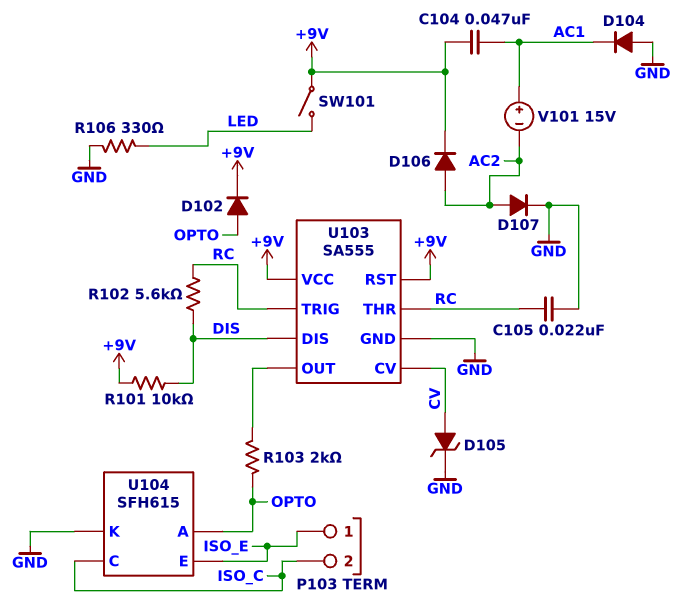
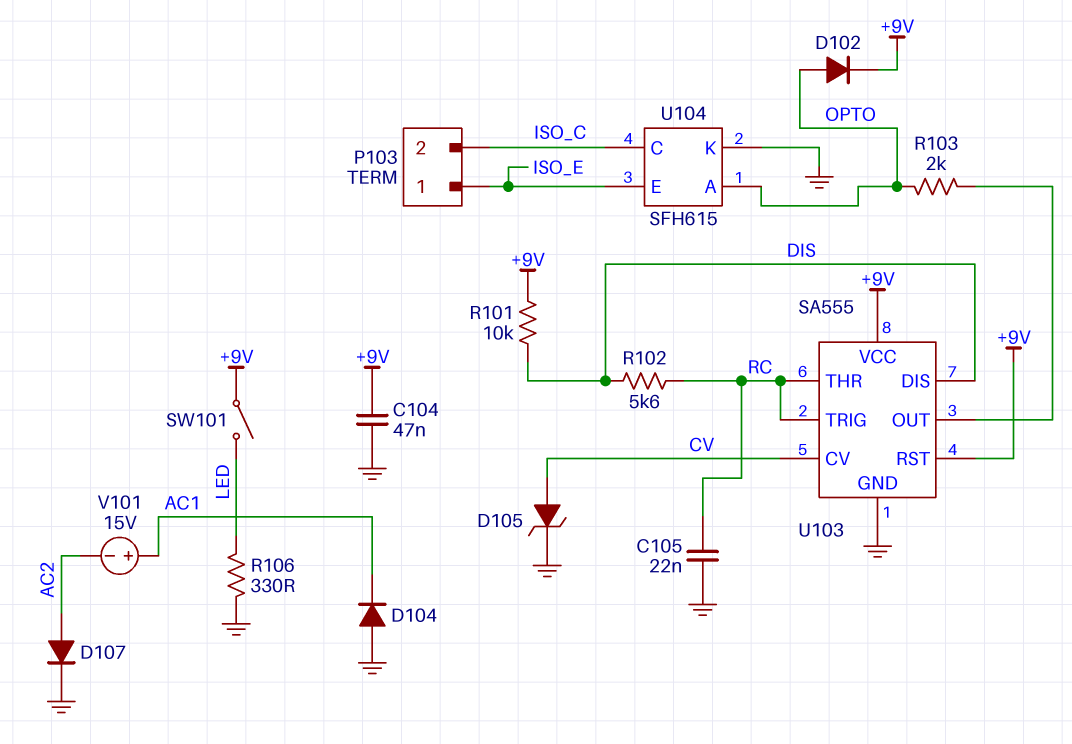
C104: 47nF (+9V, AC1) -> 47nF (+9V, GND)
D106: diode (A AC2, K +9V) -> none

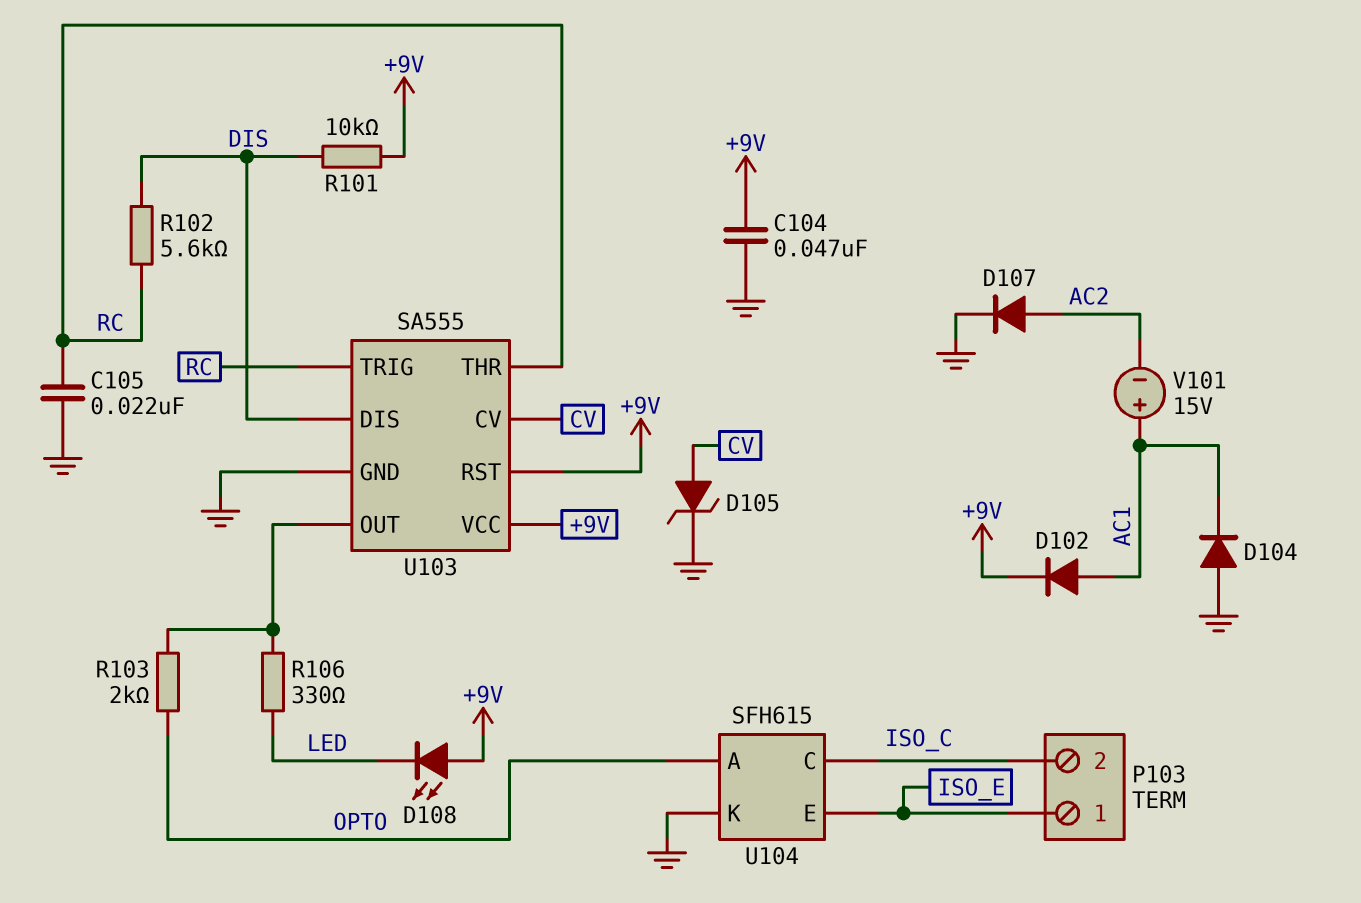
D102: diode (A OPTO, K +9V) -> diode (A AC1, K +9V)
D108: none -> LED (A +9V, K LED)
R106: 330 (GND, LED) -> 330 (LED, U103/OUT)
SW101: switch (+9V, LED) -> none

